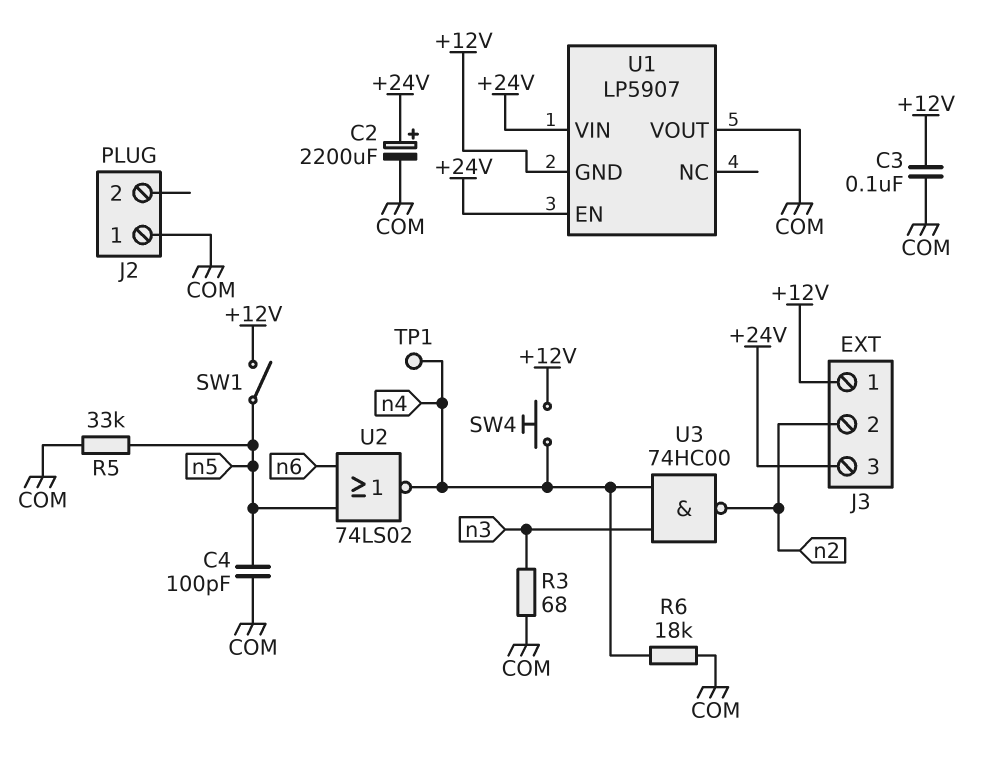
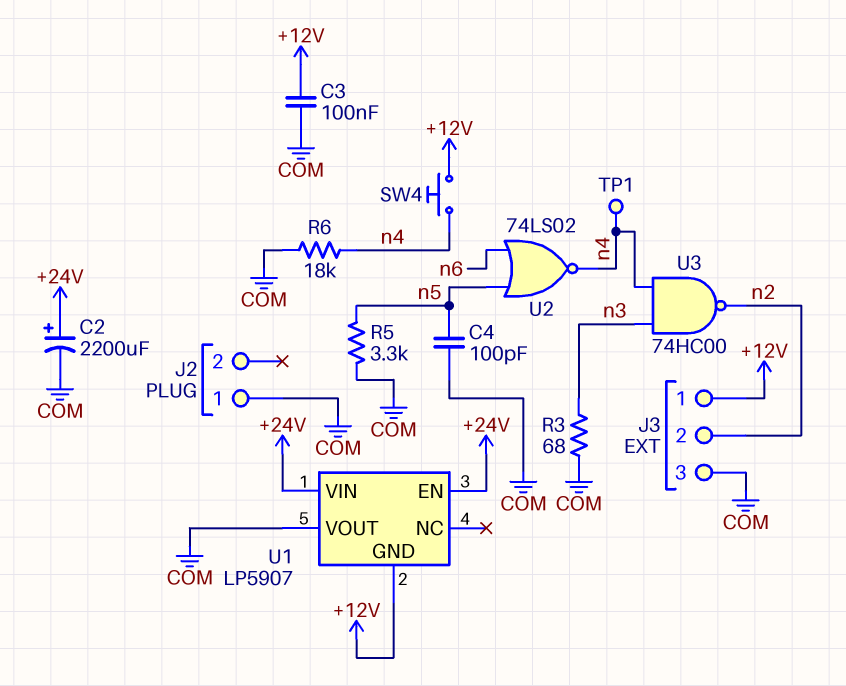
J3 pin 3: +24V -> COM
R5: 33k (COM, n5) -> 3.3k (COM, n5)
SW1: switch (+12V, n5) -> none

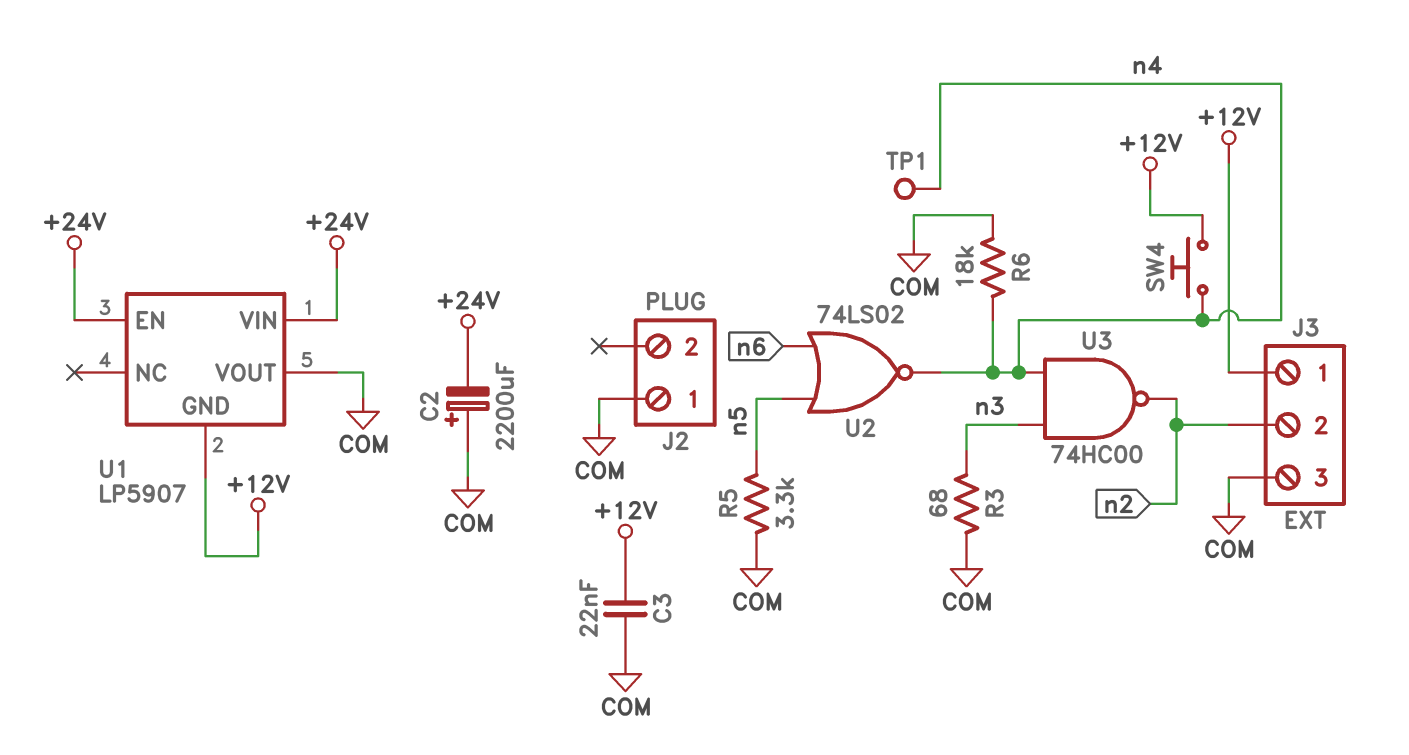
C2: 2200uF (plus +24V, minus COM) -> 2200uF (plus COM, minus +24V)
C3: 100nF (+12V, COM) -> 22nF (+12V, COM)
C4: 100pF (COM, n5) -> none

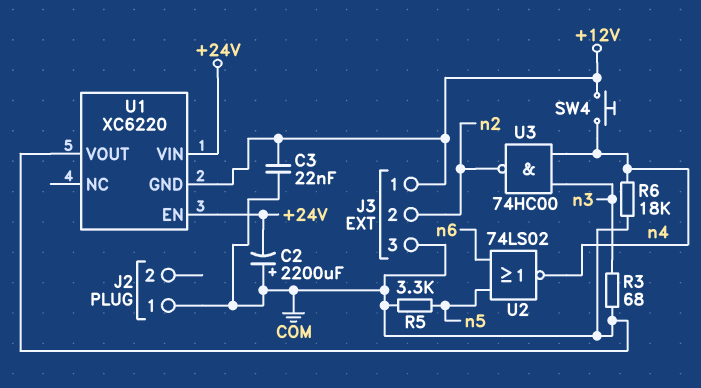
TP1: test point (n4) -> none
U1: LP5907 -> XC6220

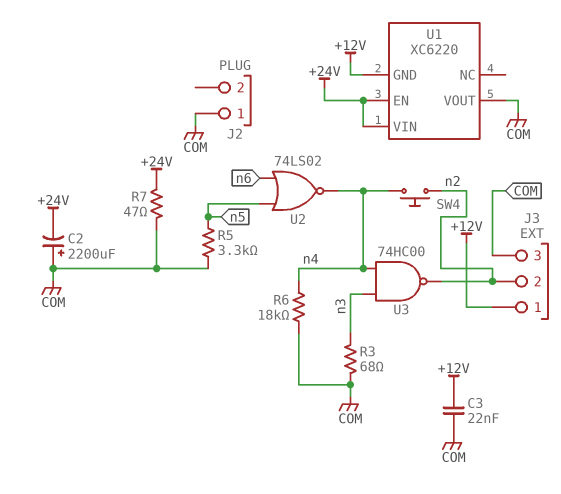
R7: none -> 47 (+24V, COM)
SW4: button (+12V, n4) -> button (n2, n4)

